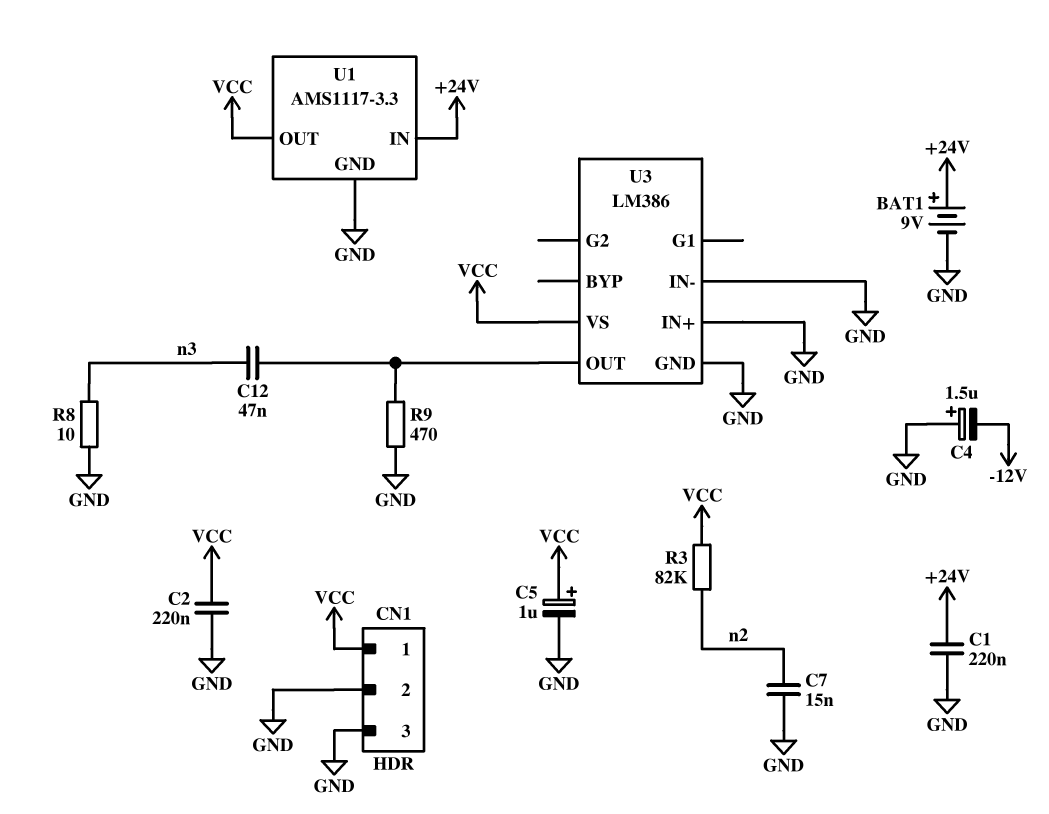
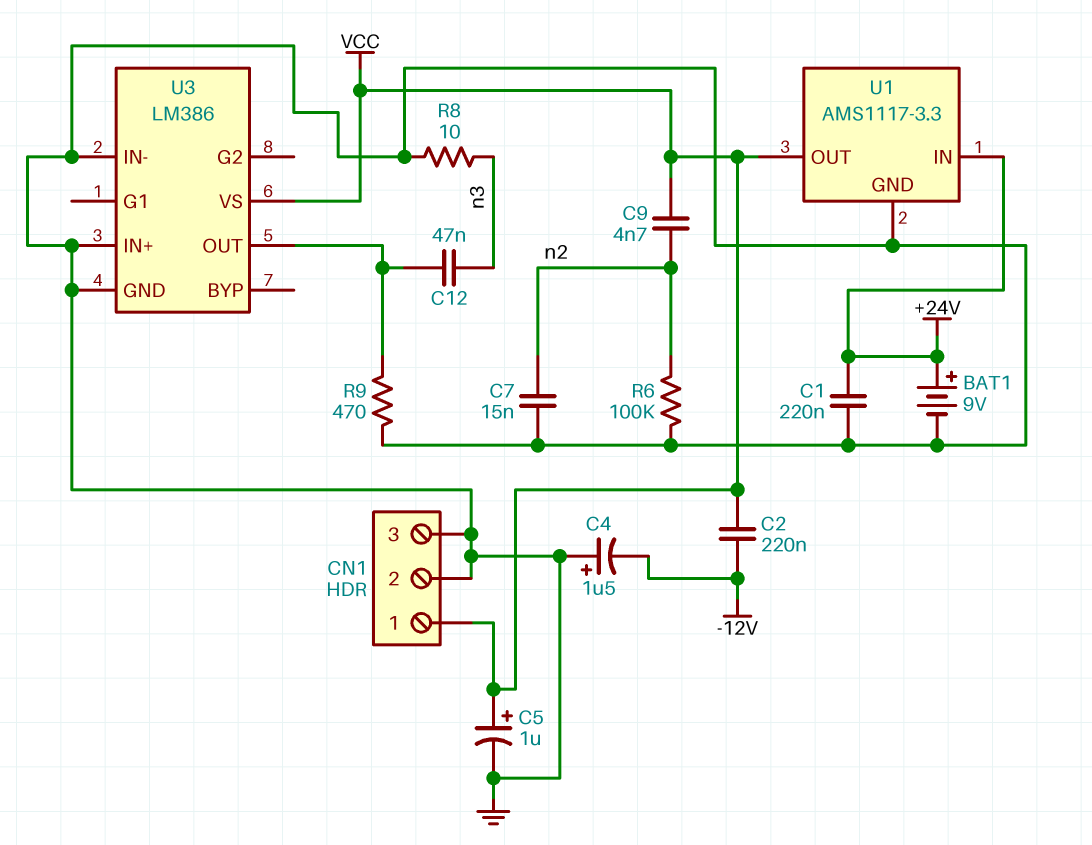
C2: 220nF (GND, VCC) -> 220nF (-12V, VCC)
C9: none -> 4.7nF (VCC, n2)
R3: 82k (VCC, n2) -> none
R6: none -> 100k (GND, n2)

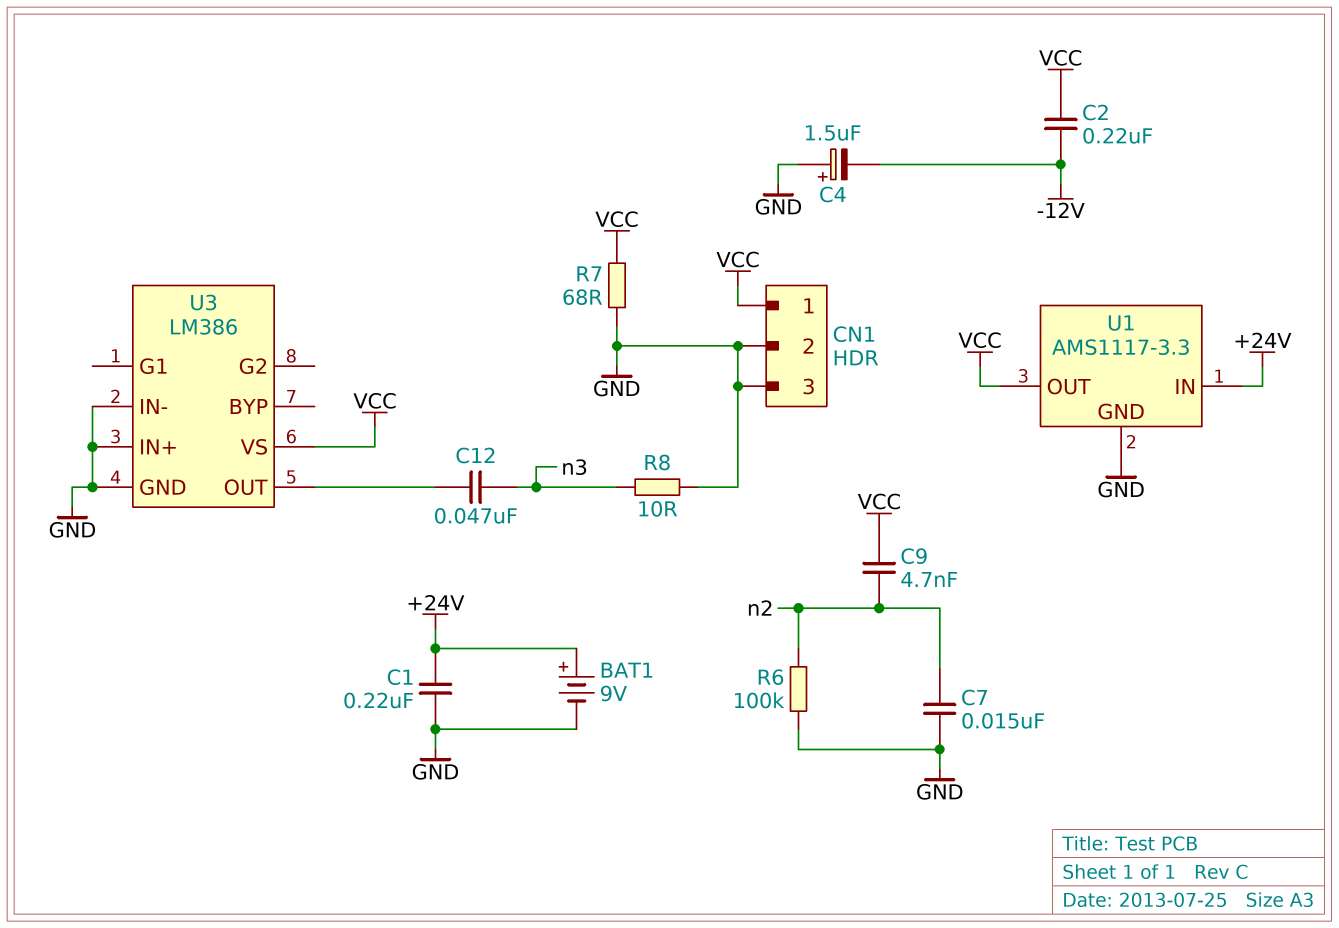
C5: 1uF (plus VCC, minus GND) -> none
R7: none -> 68 (GND, VCC)
R9: 470 (GND, U3/OUT) -> none

